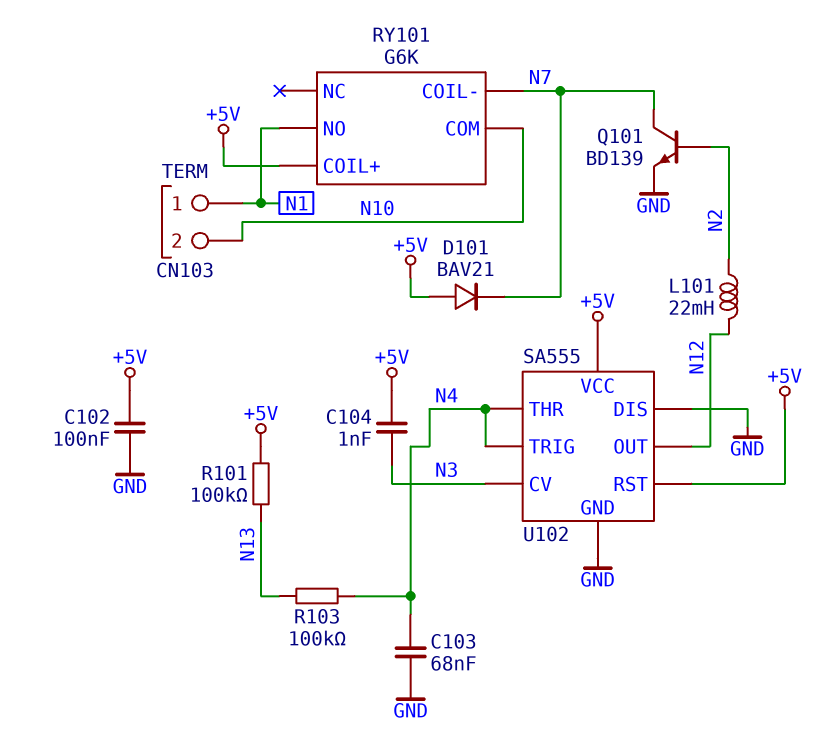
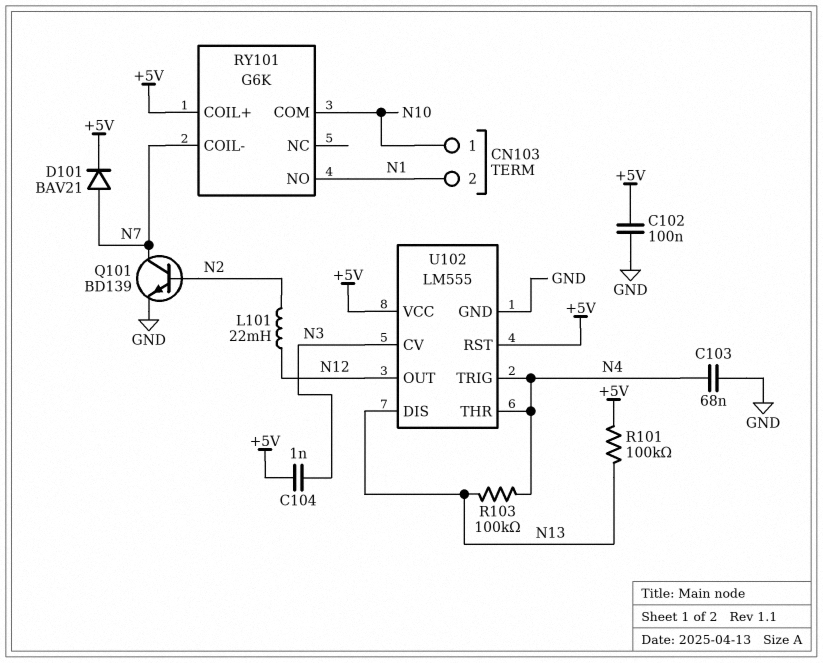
CN103 pin 1: N1 -> N10
CN103 pin 2: N10 -> N1
D101: diode BAV21 (A +5V, K N7) -> diode BAV21 (A N7, K +5V)
U102: SA555 -> LM555
U102 pin DIS: GND -> N13

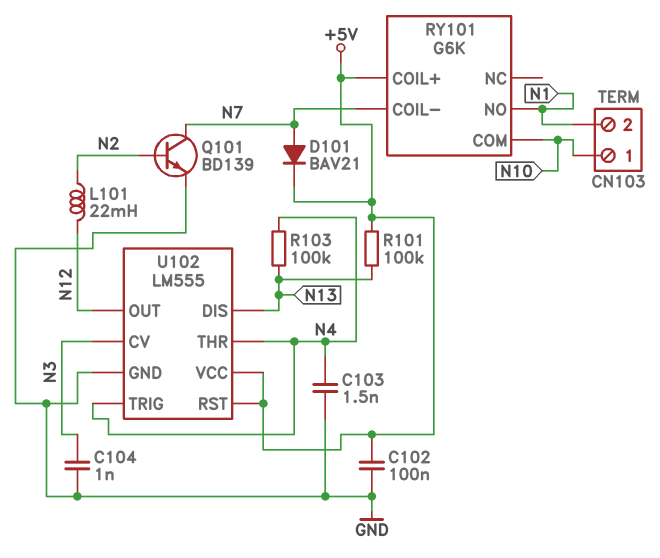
C103: 68nF (GND, N4) -> 1.5nF (GND, N4)
C104: 1nF (+5V, N3) -> 1nF (GND, N3)

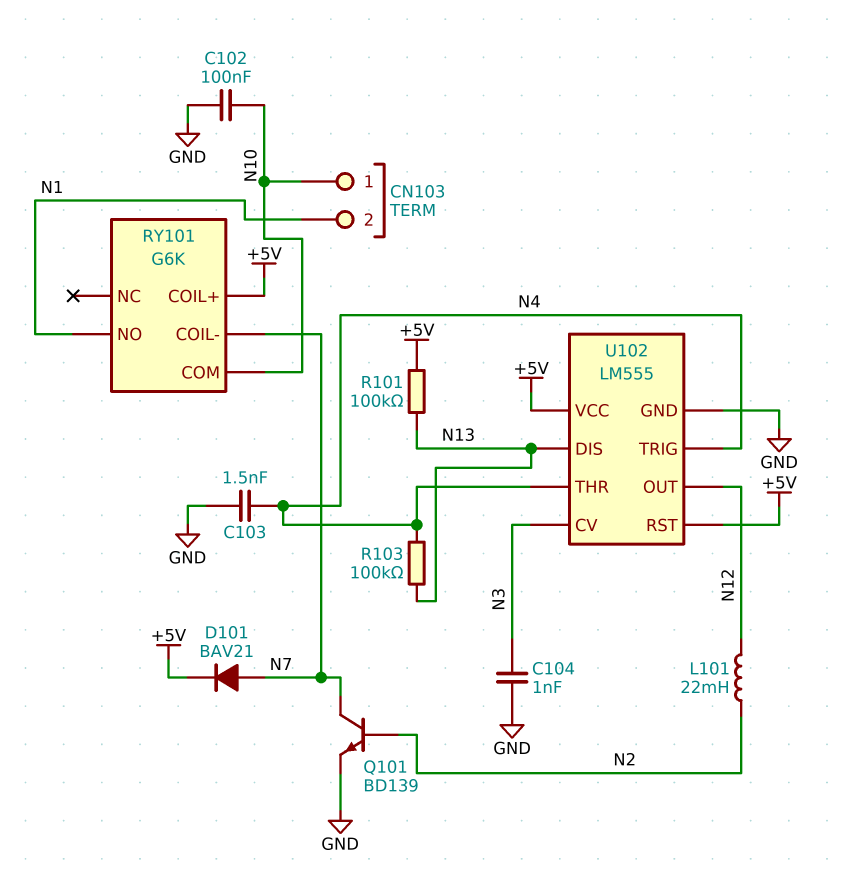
C102: 100nF (+5V, GND) -> 100nF (GND, N10)

